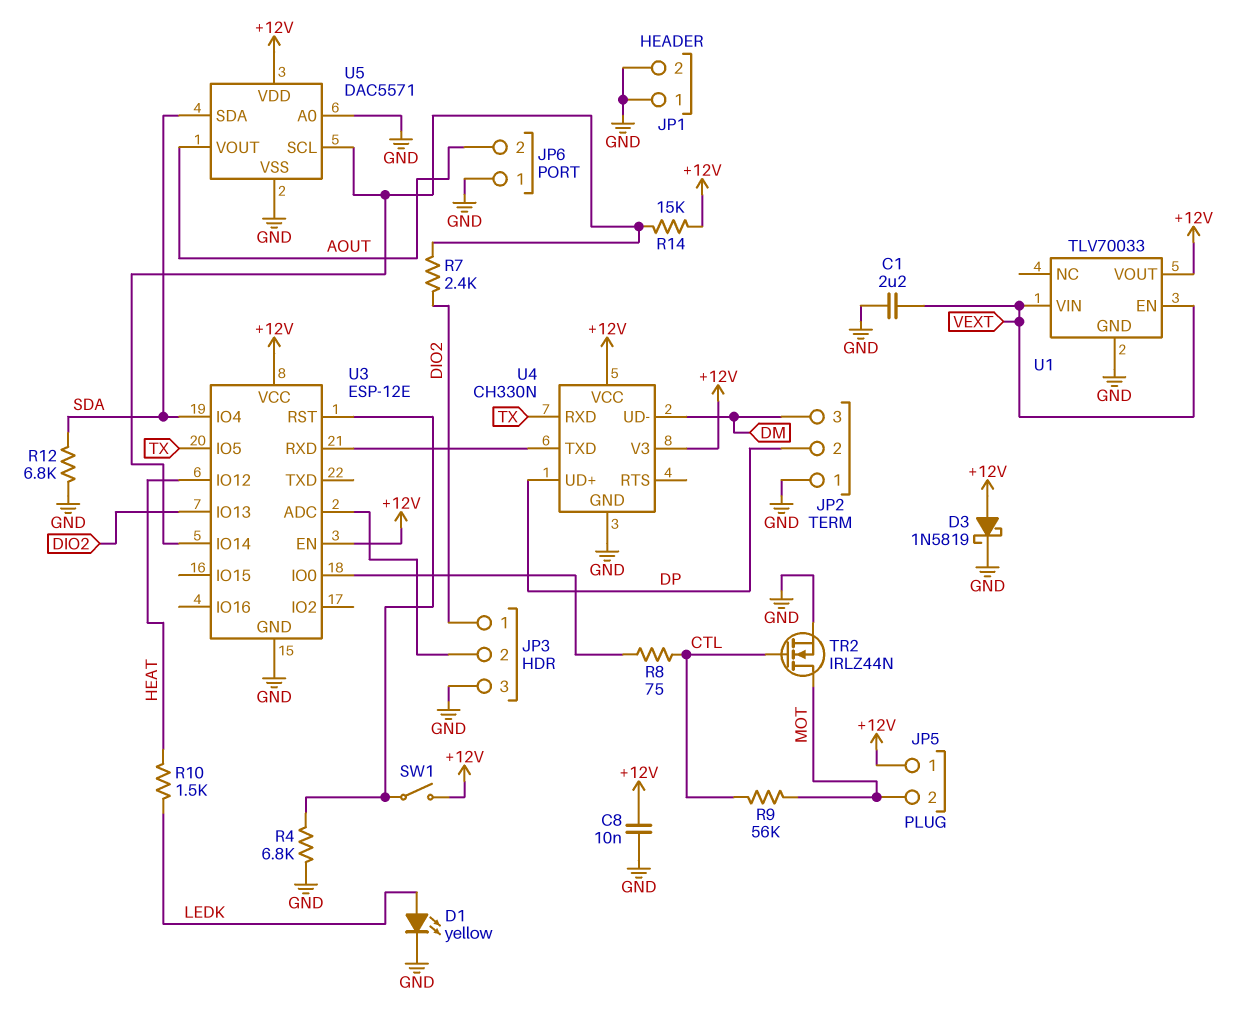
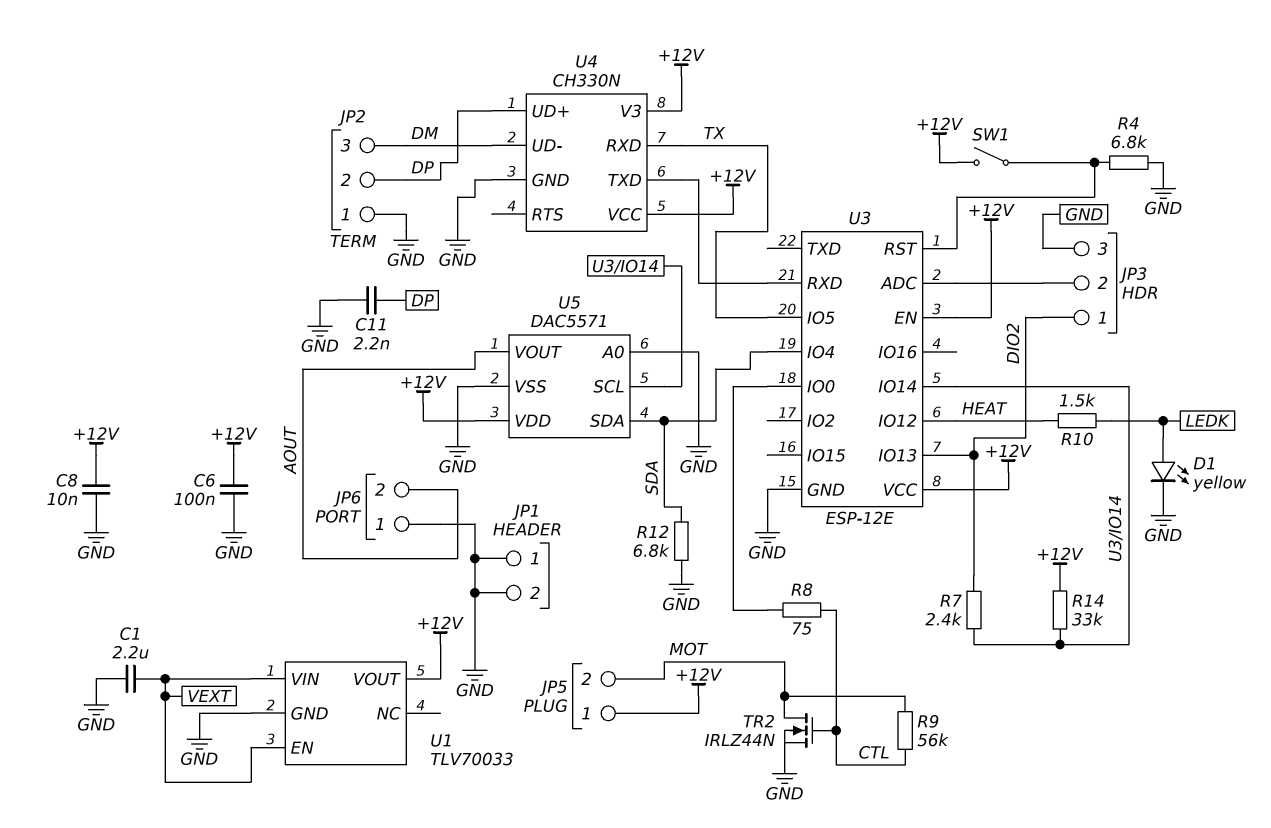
C6: none -> 100nF (+12V, GND)
C11: none -> 2.2nF (DP, GND)
D3: schottky 1N5819 (A +12V, K GND) -> none
R14: 15k (+12V, U3/IO14) -> 33k (+12V, U3/IO14)

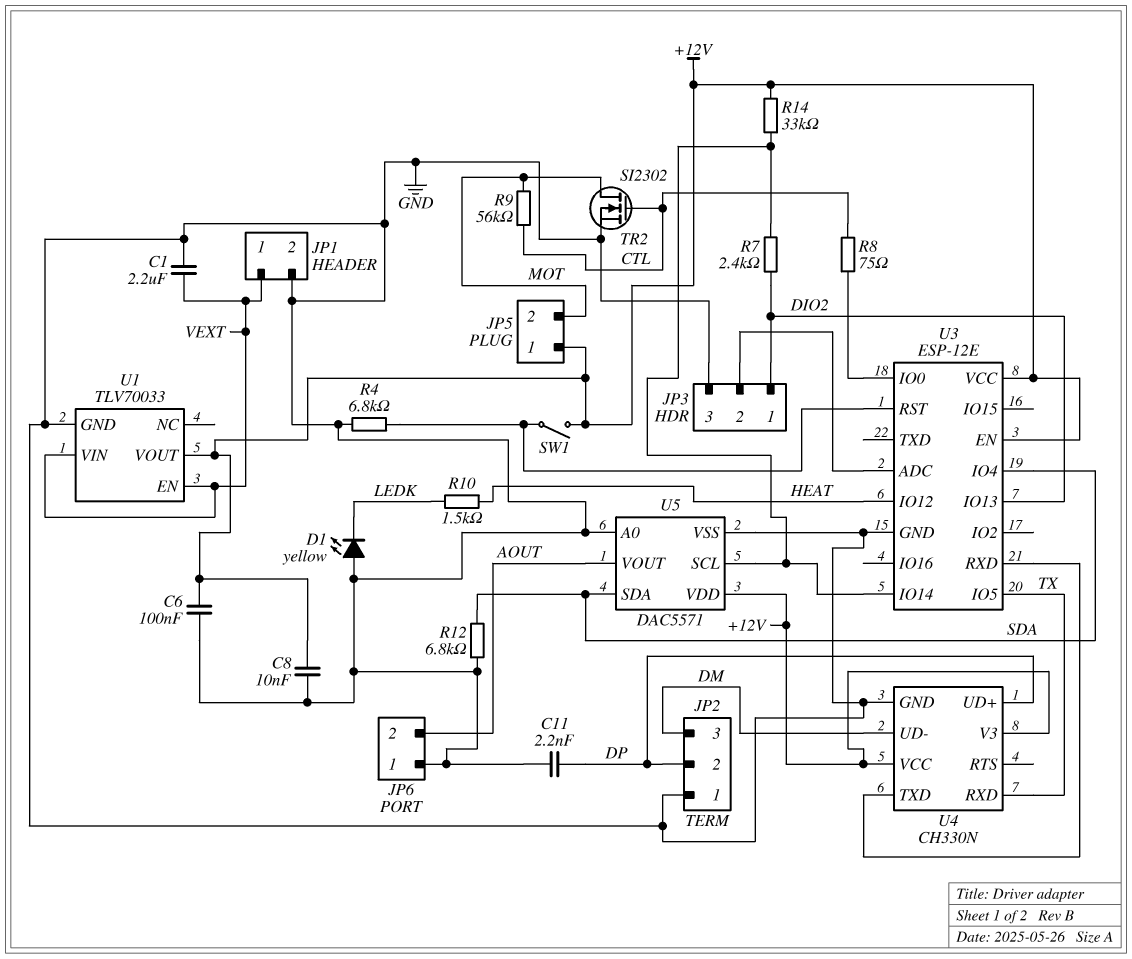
D1: LED yellow (A LEDK, K GND) -> LED yellow (A GND, K LEDK)
JP1 pin 1: GND -> VEXT
TR2: NMOS IRLZ44N (G CTL, D MOT, S GND) -> NMOS SI2302 (G CTL, D MOT, S GND)

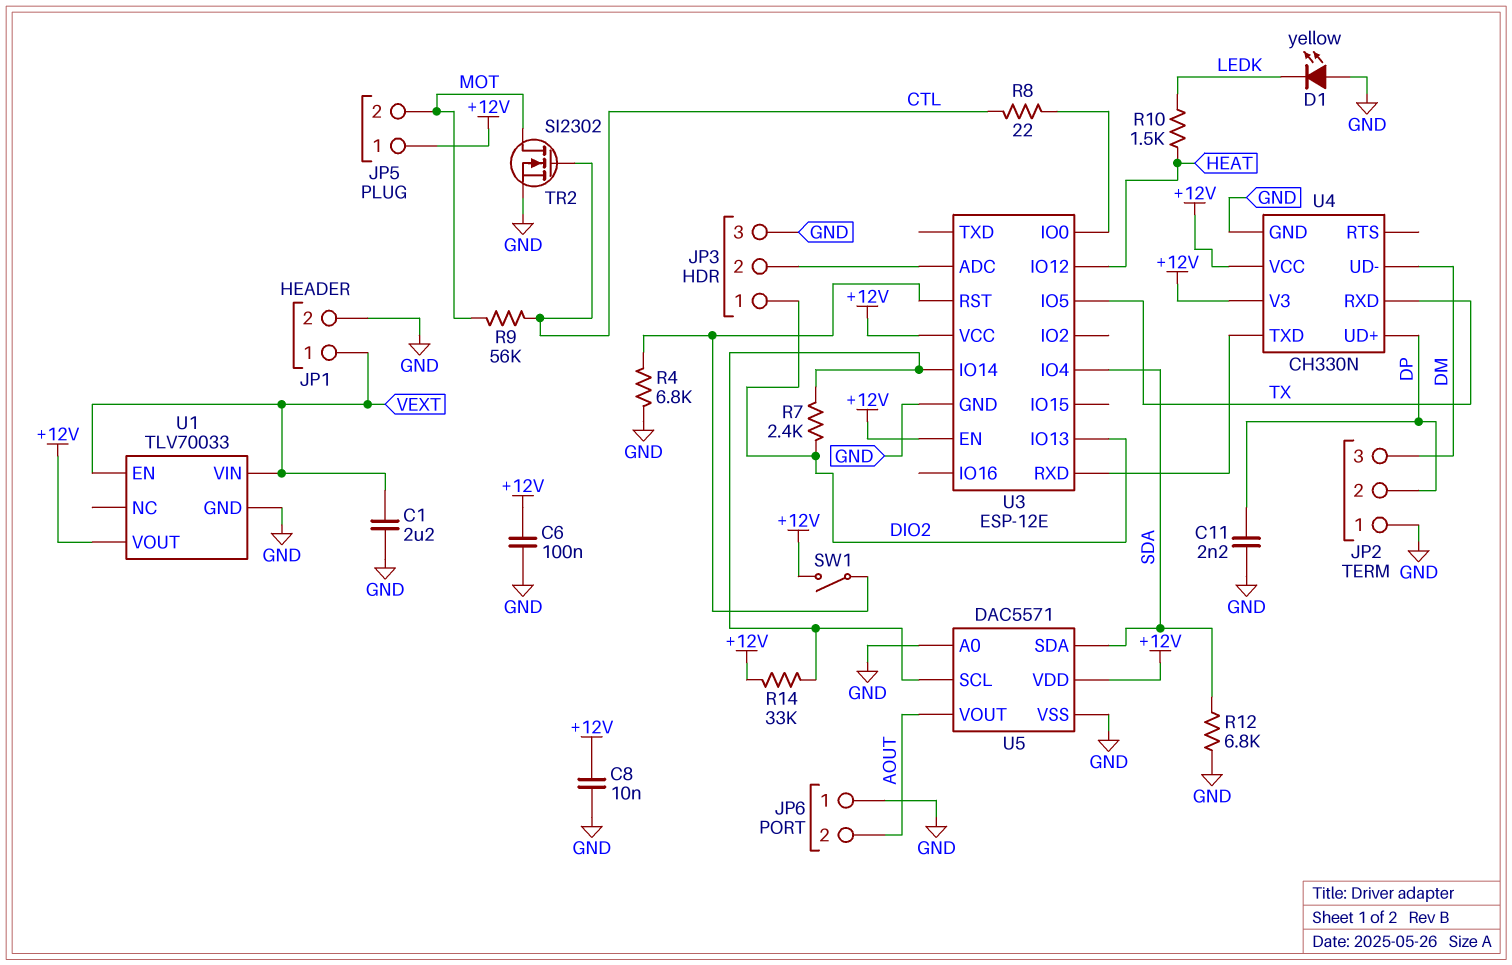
R8: 75 (CTL, U3/IO0) -> 22 (CTL, U3/IO0)

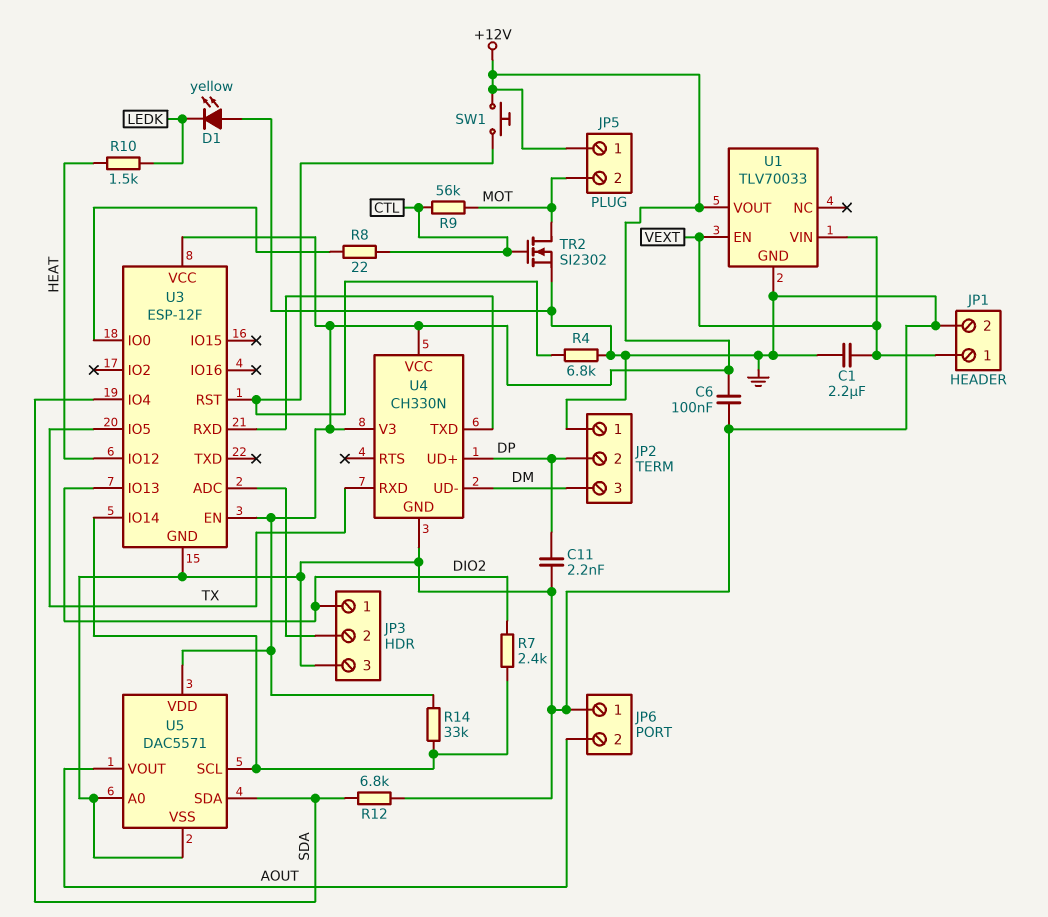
C8: 10nF (+12V, GND) -> none
SW1: switch (+12V, U3/RST) -> button (+12V, U3/RST)
U3: ESP-12E -> ESP-12F

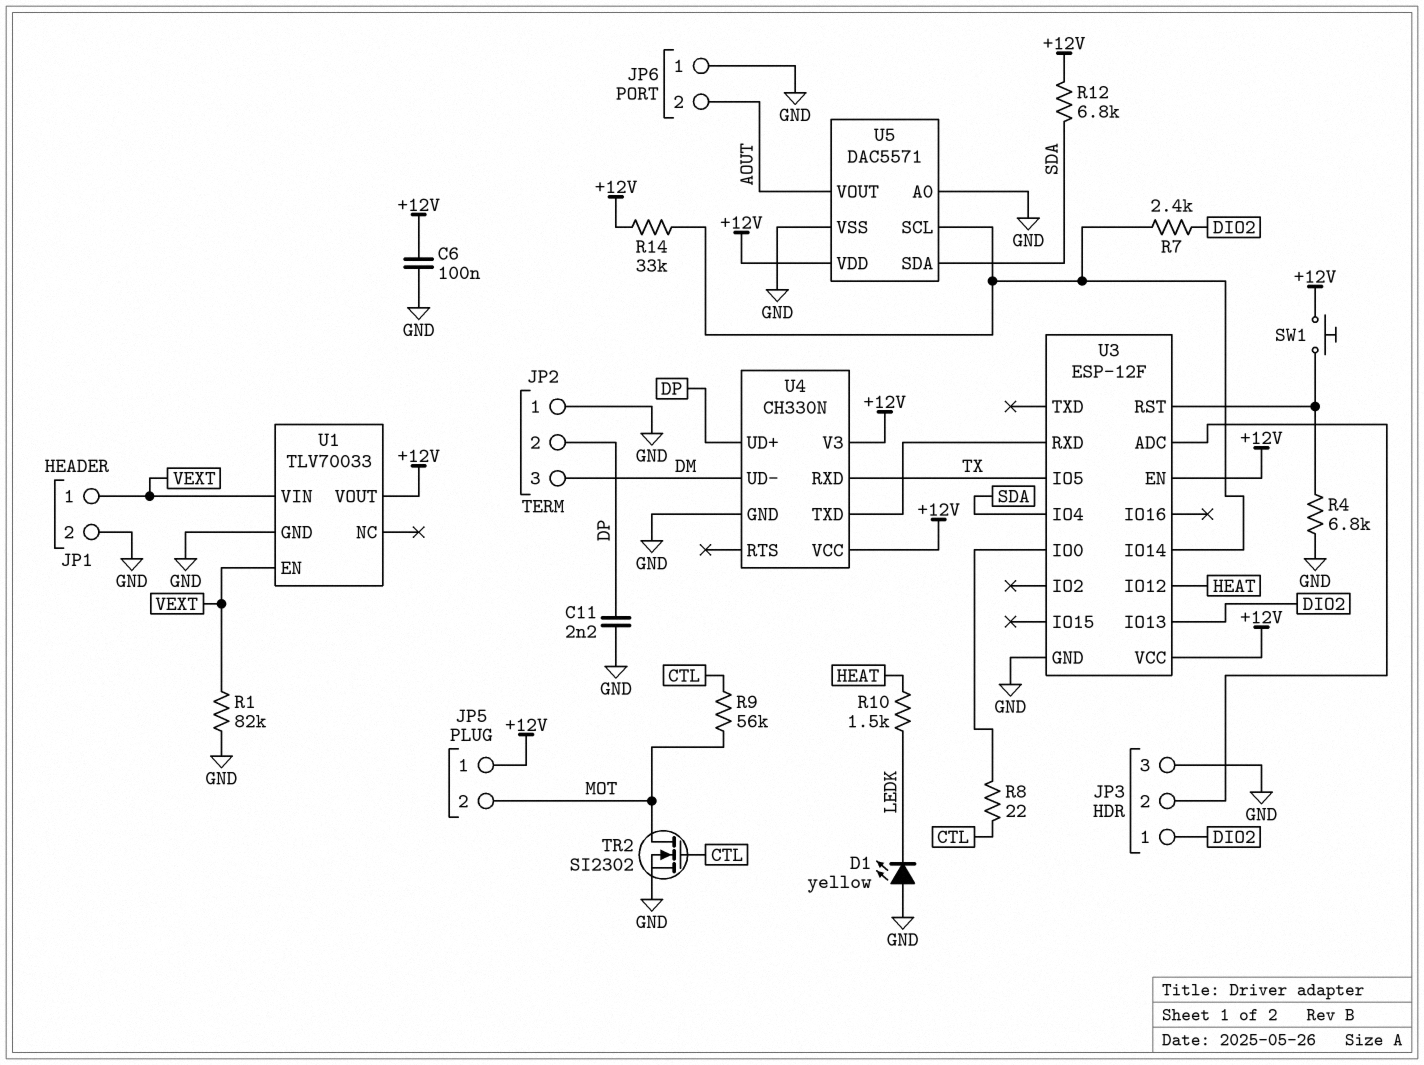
C1: 2.2uF (GND, VEXT) -> none
R1: none -> 82k (GND, VEXT)
R12: 6.8k (GND, SDA) -> 6.8k (+12V, SDA)

